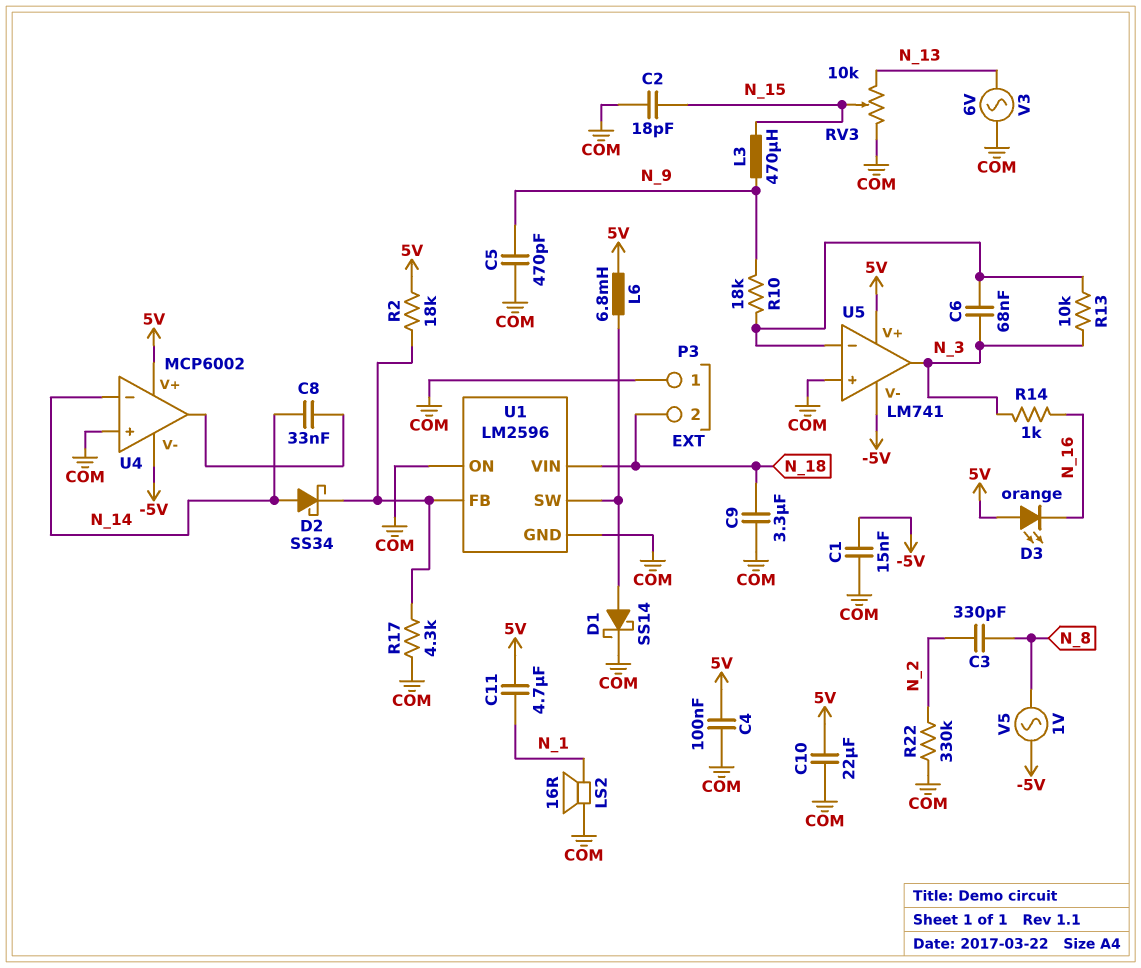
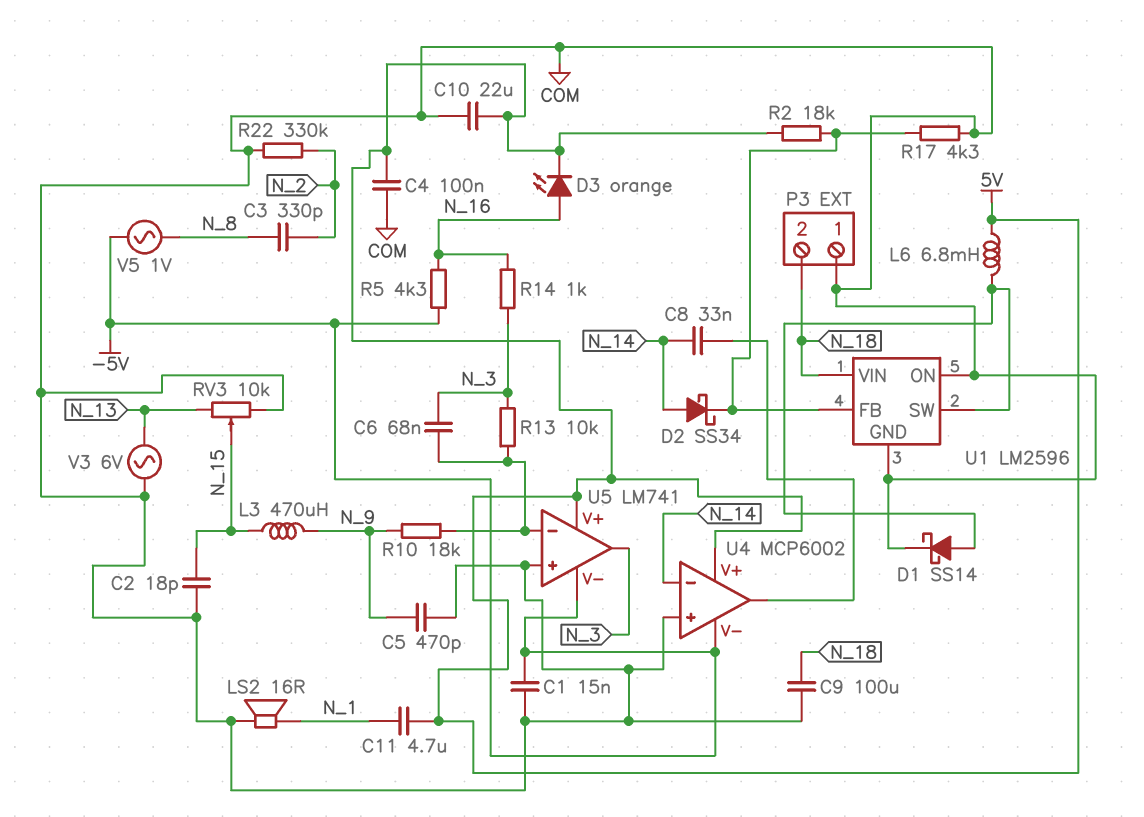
C9: 3.3uF (COM, N_18) -> 100uF (COM, N_18)
D3: LED orange (A 5V, K N_16) -> LED orange (A N_16, K 5V)
R5: none -> 4.3k (-5V, N_16)

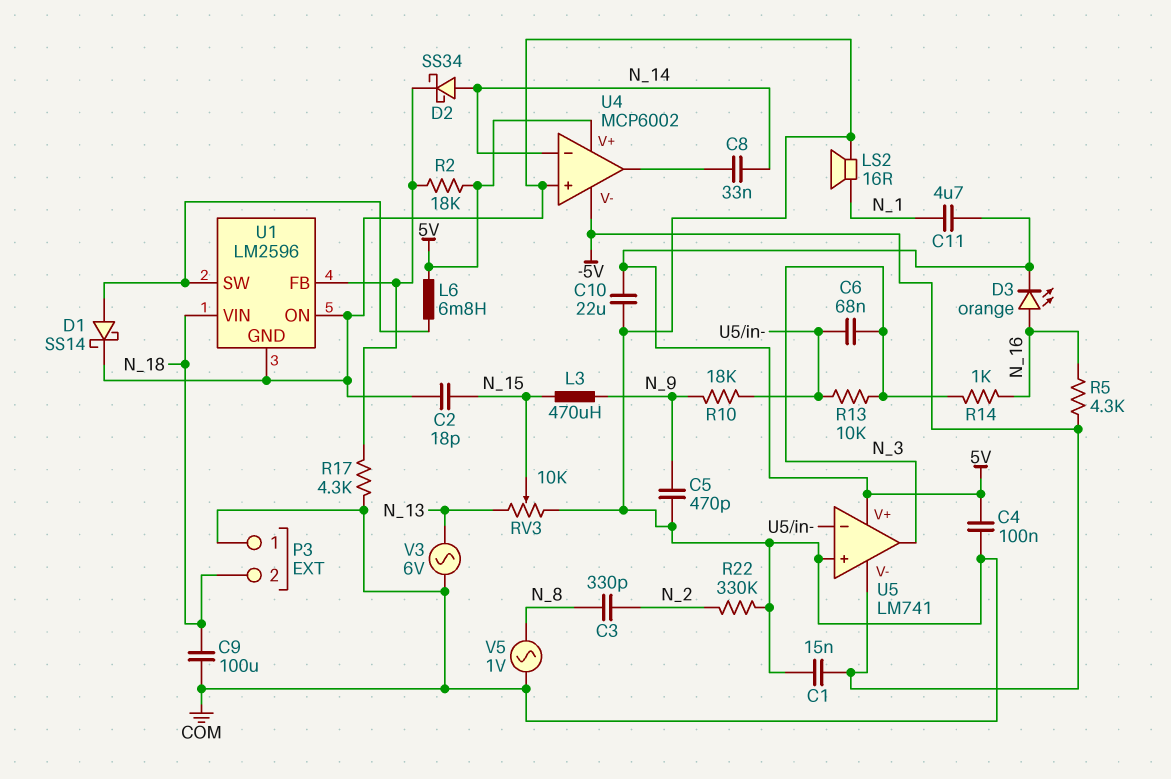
V5: AC 1V (-5V, N_8) -> AC 1V (COM, N_8)

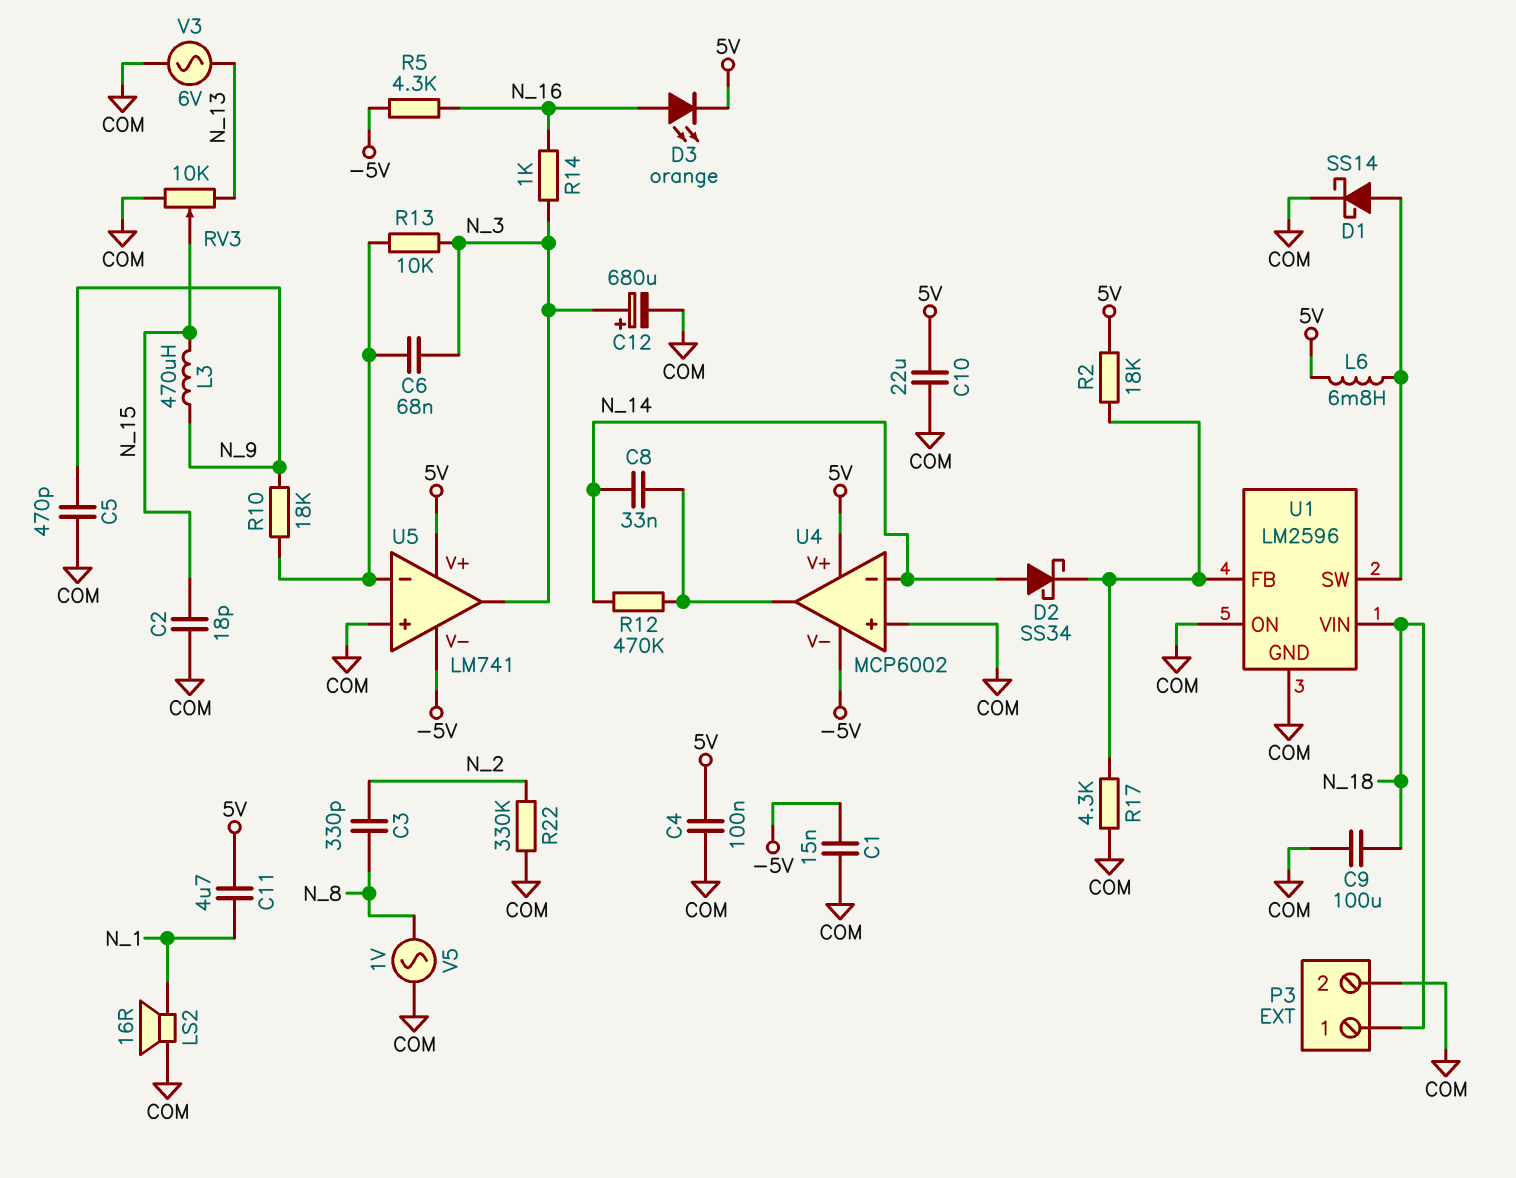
C12: none -> 680uF (plus N_3, minus COM)
P3 pin 1: COM -> N_18
P3 pin 2: N_18 -> COM
R12: none -> 470k (N_14, U4/out)

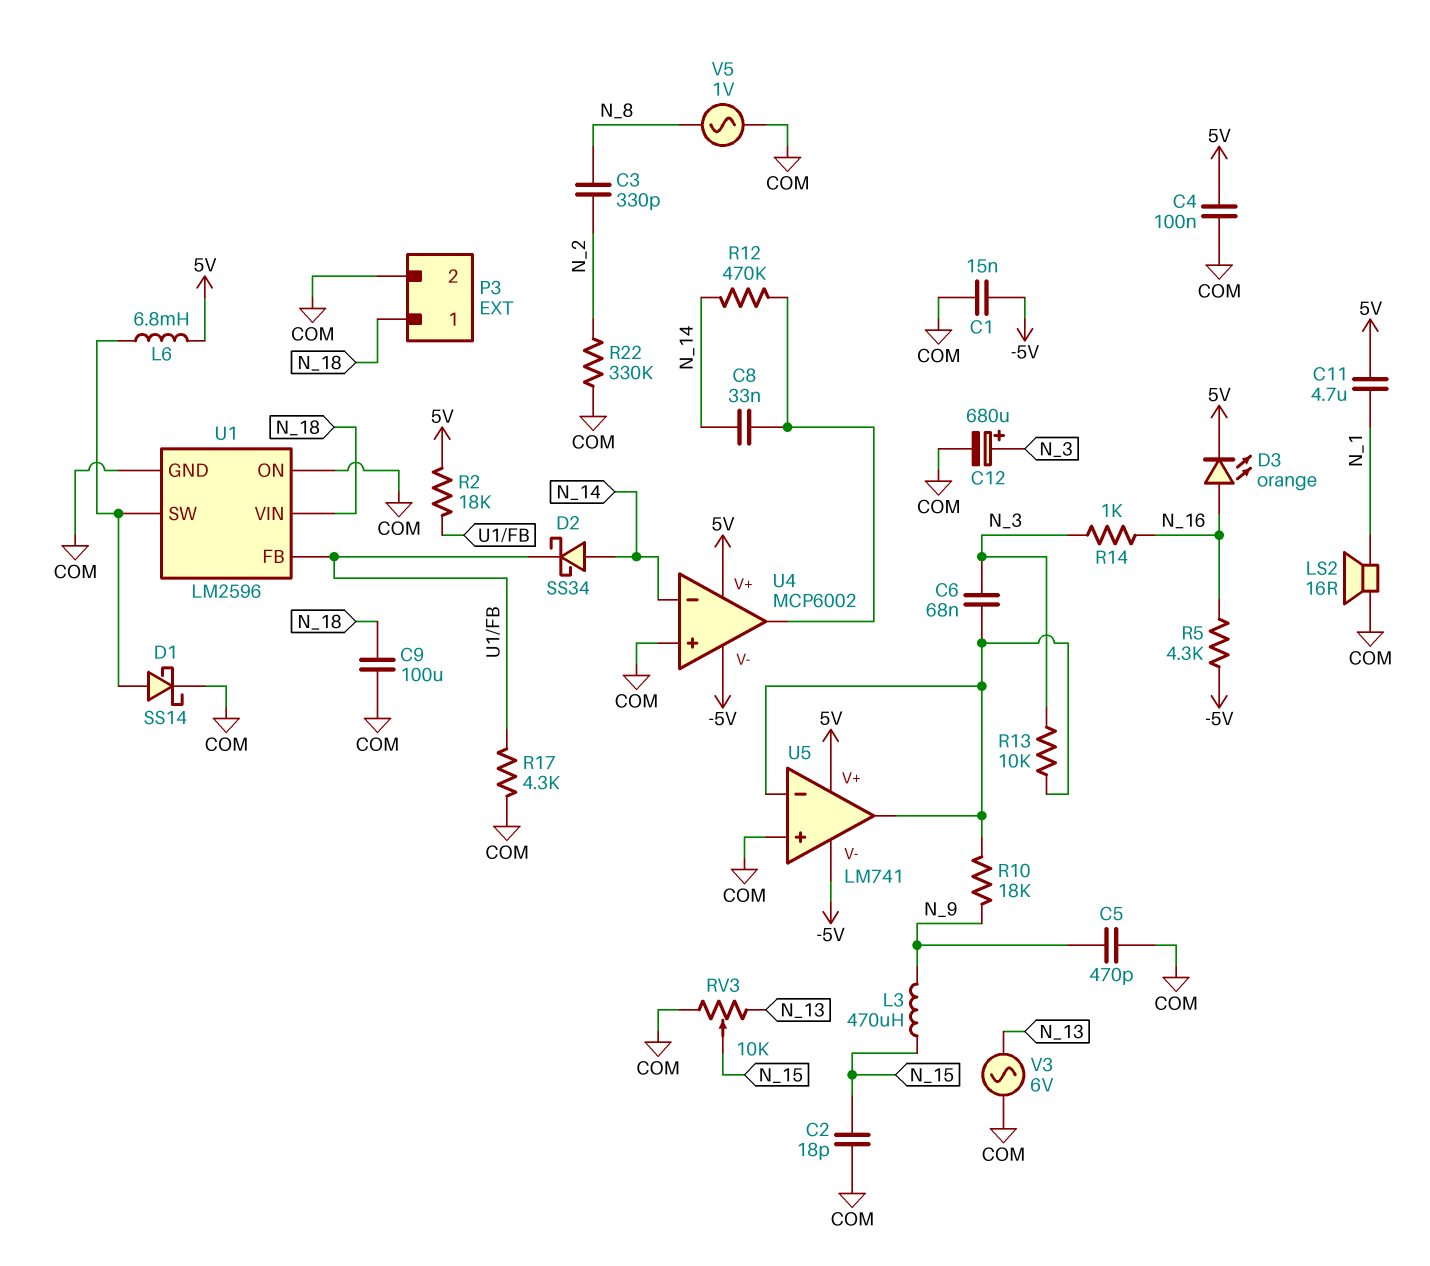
C10: 22uF (5V, COM) -> none
U5 pin out: N_3 -> U5/in-

